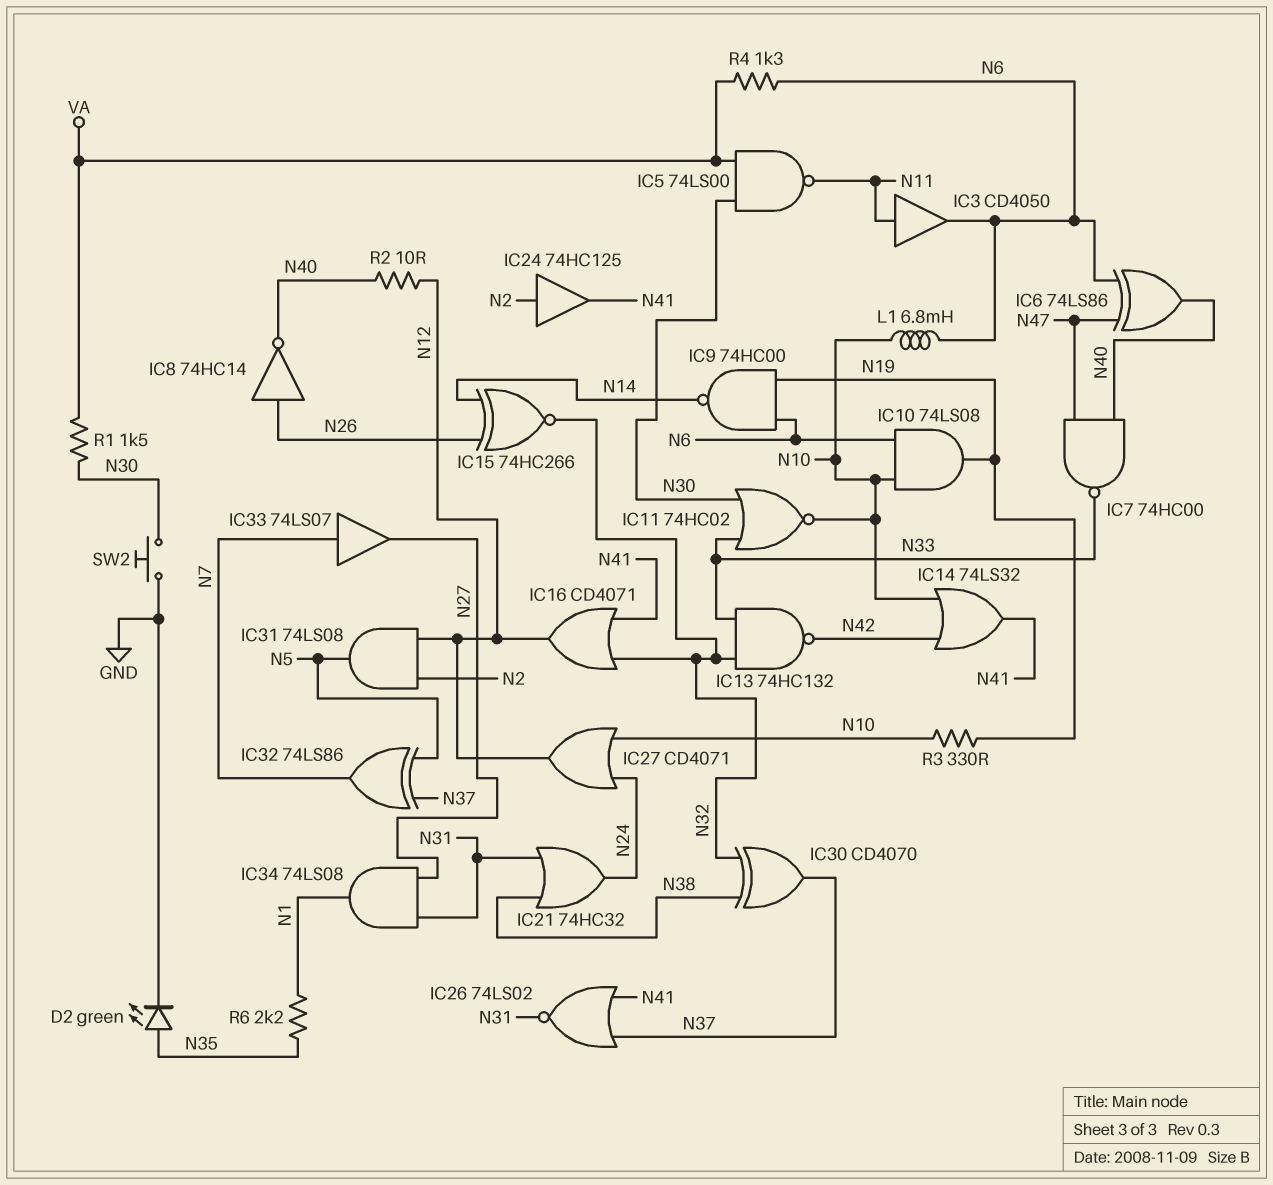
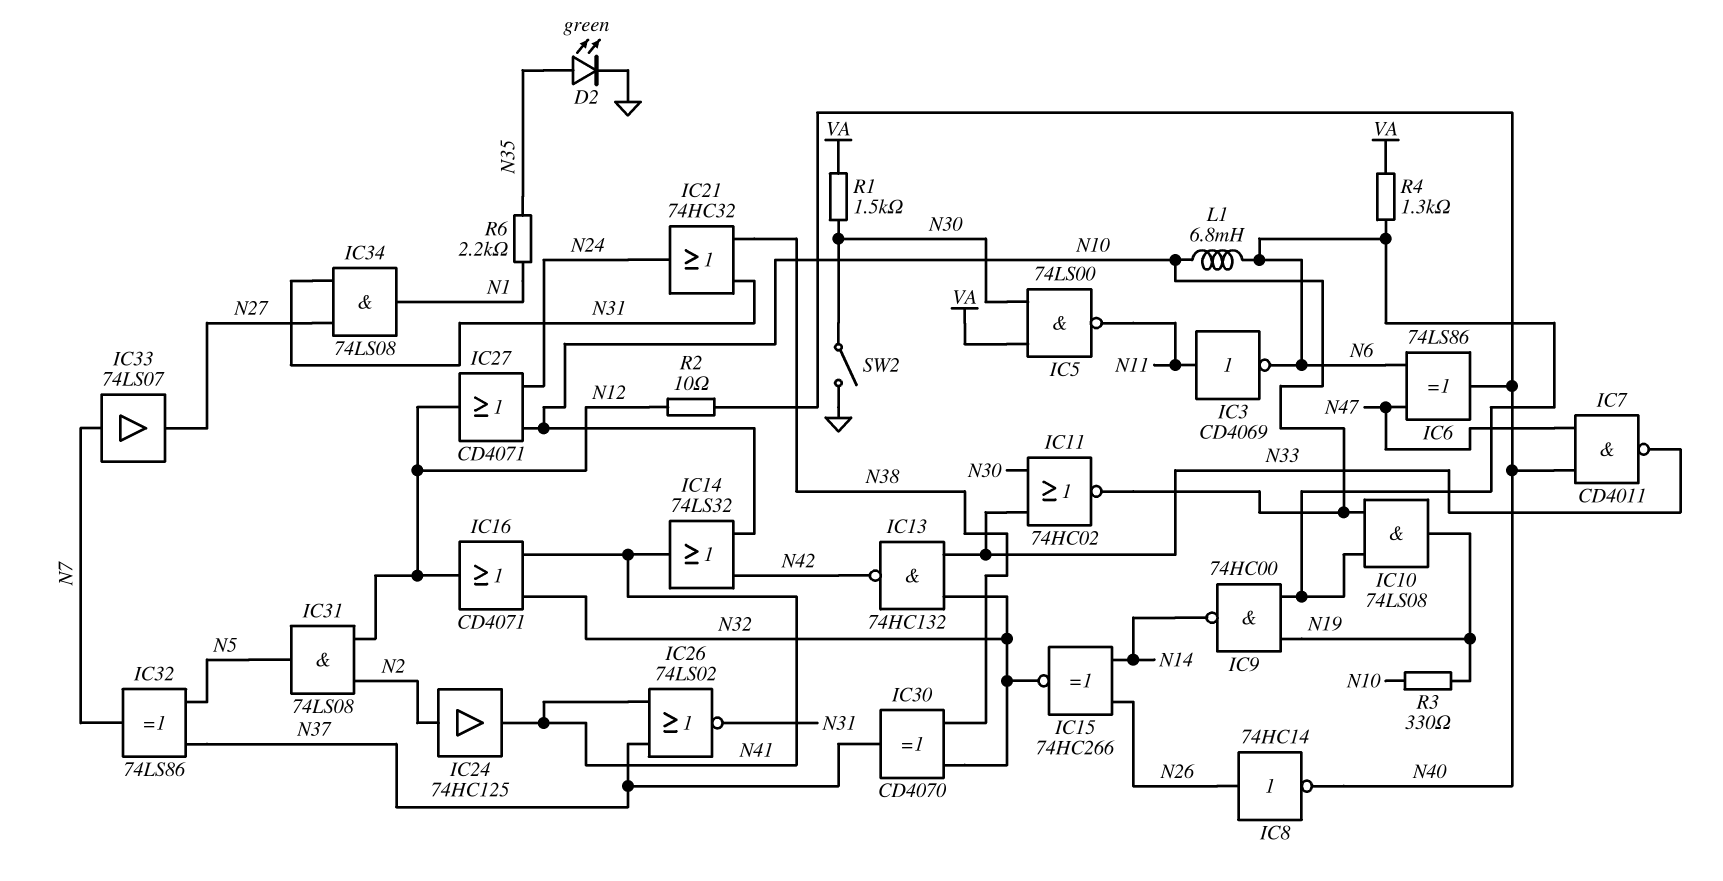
IC3: buffer CD4050 (in N11, out N6) -> NOT CD4069 (in N11, out N6)
IC7: NAND 74HC00 (in N40, in N47, out N33) -> NAND CD4011 (in N40, in N47, out N33)
SW2: button (GND, N30) -> switch (GND, N30)

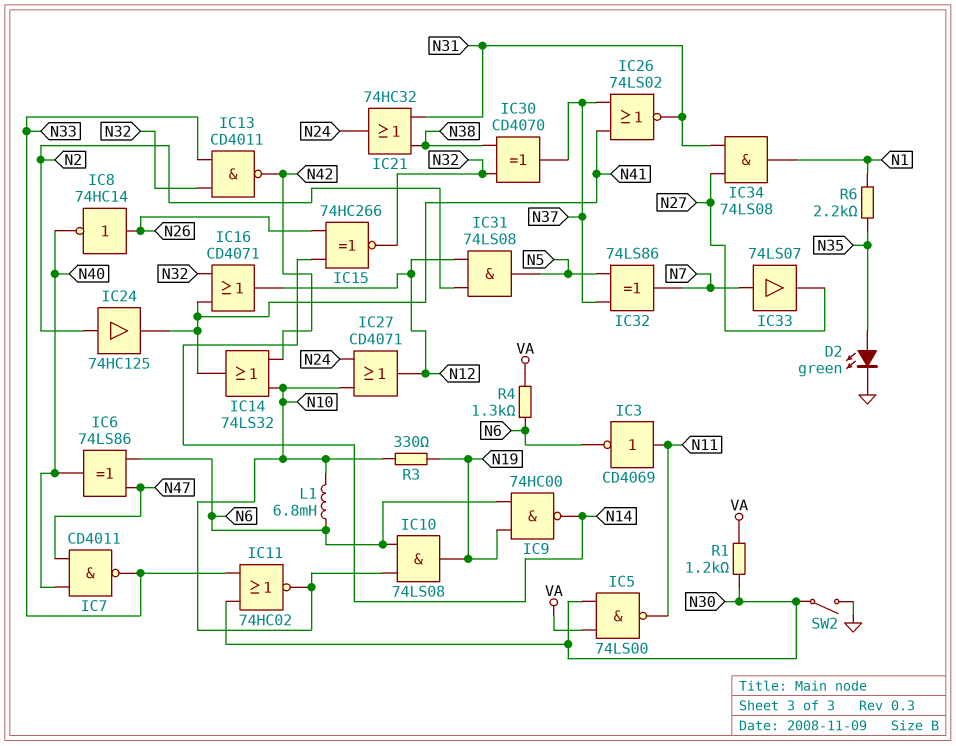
IC13: NAND 74HC132 (in N32, in N33, out N42) -> NAND CD4011 (in N32, in N33, out N42)
R1: 1.5k (N30, VA) -> 1.2k (N30, VA)
R2: 10 (N12, N40) -> none

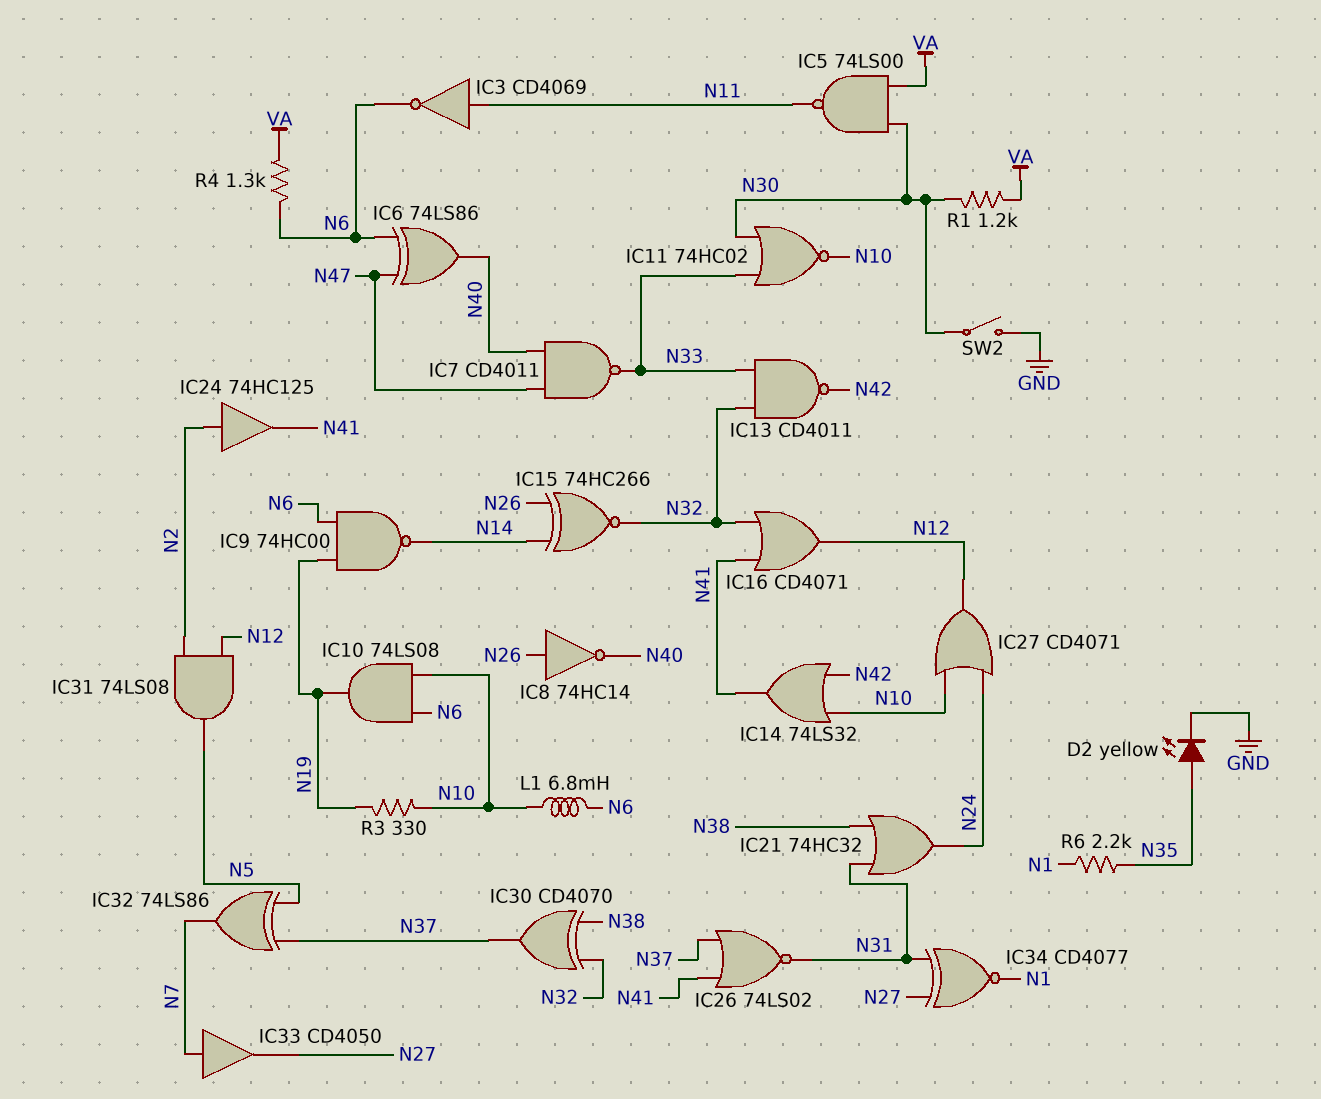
D2: LED green (A N35, K GND) -> LED yellow (A N35, K GND)
IC33: buffer 74LS07 (in N7, out N27) -> buffer CD4050 (in N7, out N27)
IC34: AND 74LS08 (in N27, in N31, out N1) -> XNOR CD4077 (in N27, in N31, out N1)

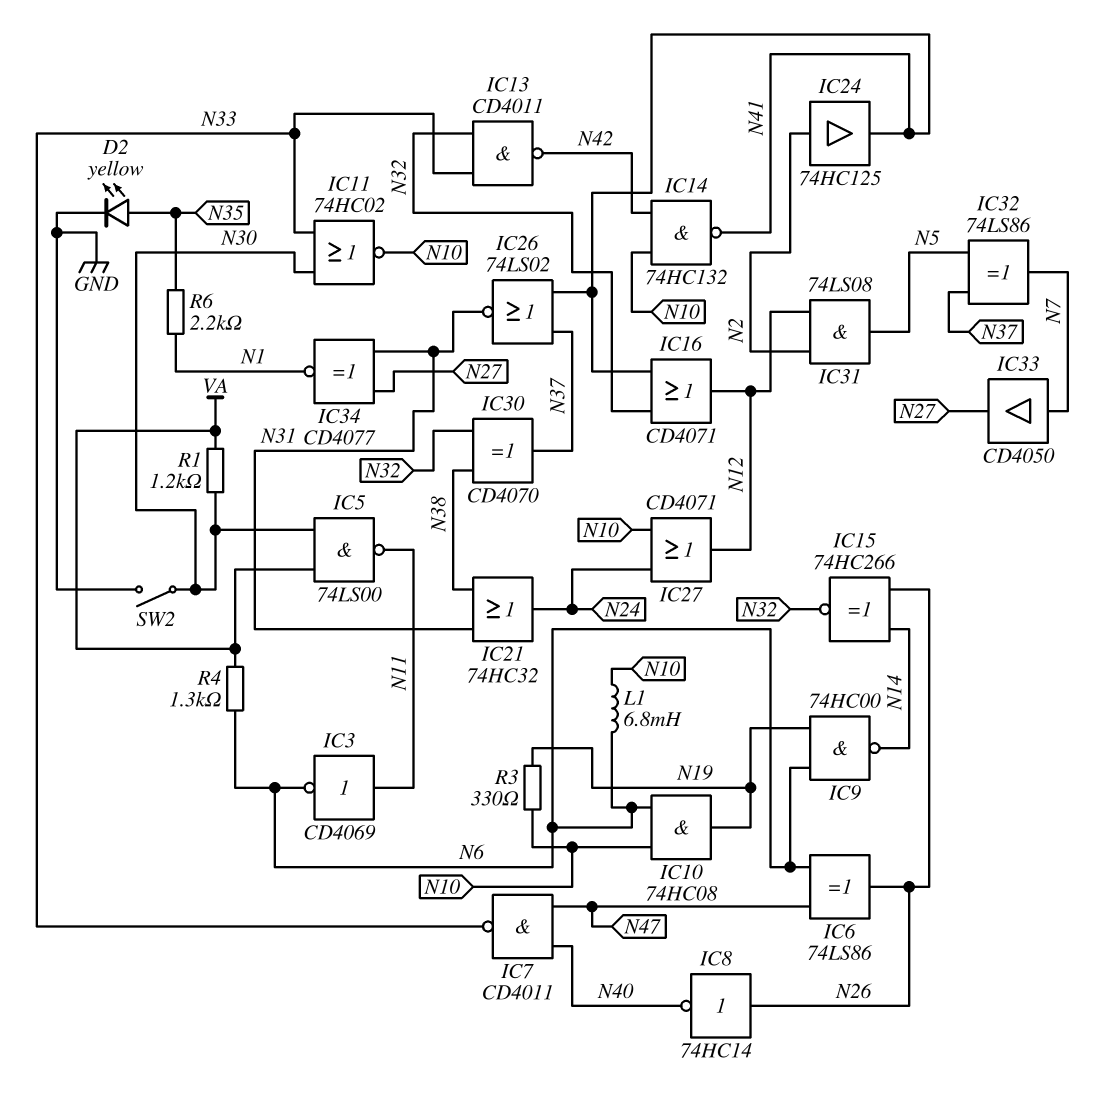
IC6: XOR 74LS86 (in N6, in N47, out N40) -> XOR 74LS86 (in N6, in N47, out N26)
IC10: AND 74LS08 (in N6, in N10, out N19) -> AND 74HC08 (in N6, in N10, out N19)
IC14: OR 74LS32 (in N10, in N42, out N41) -> NAND 74HC132 (in N10, in N42, out N41)

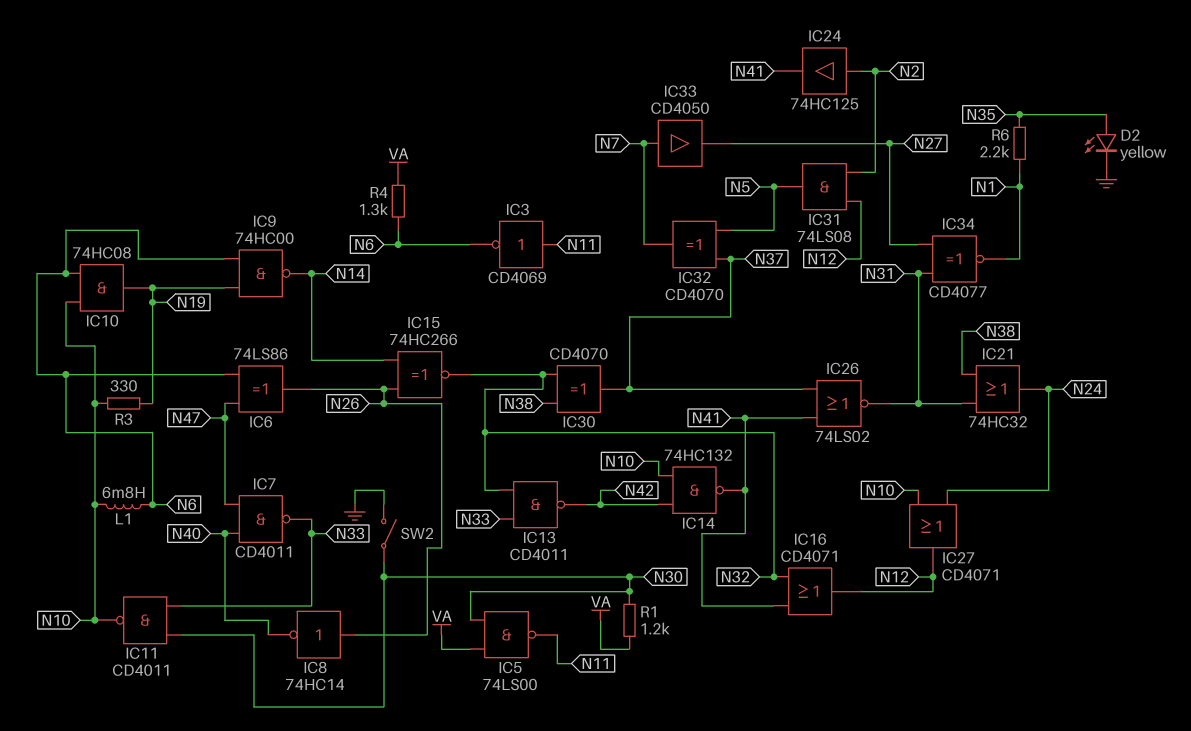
IC11: NOR 74HC02 (in N30, in N33, out N10) -> NAND CD4011 (in N30, in N33, out N10)
IC32: XOR 74LS86 (in N5, in N37, out N7) -> XOR CD4070 (in N5, in N37, out N7)

